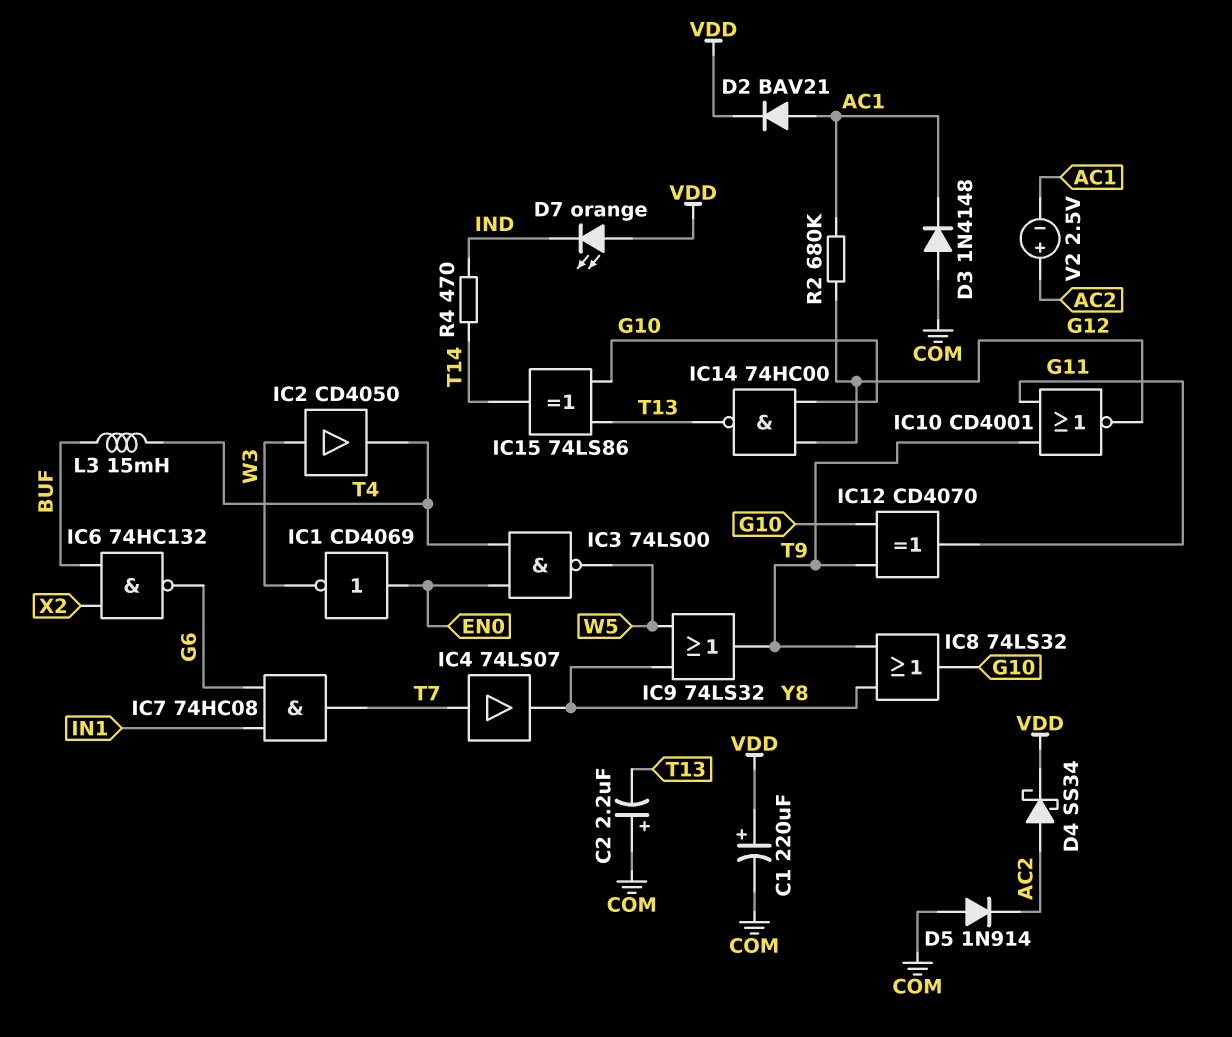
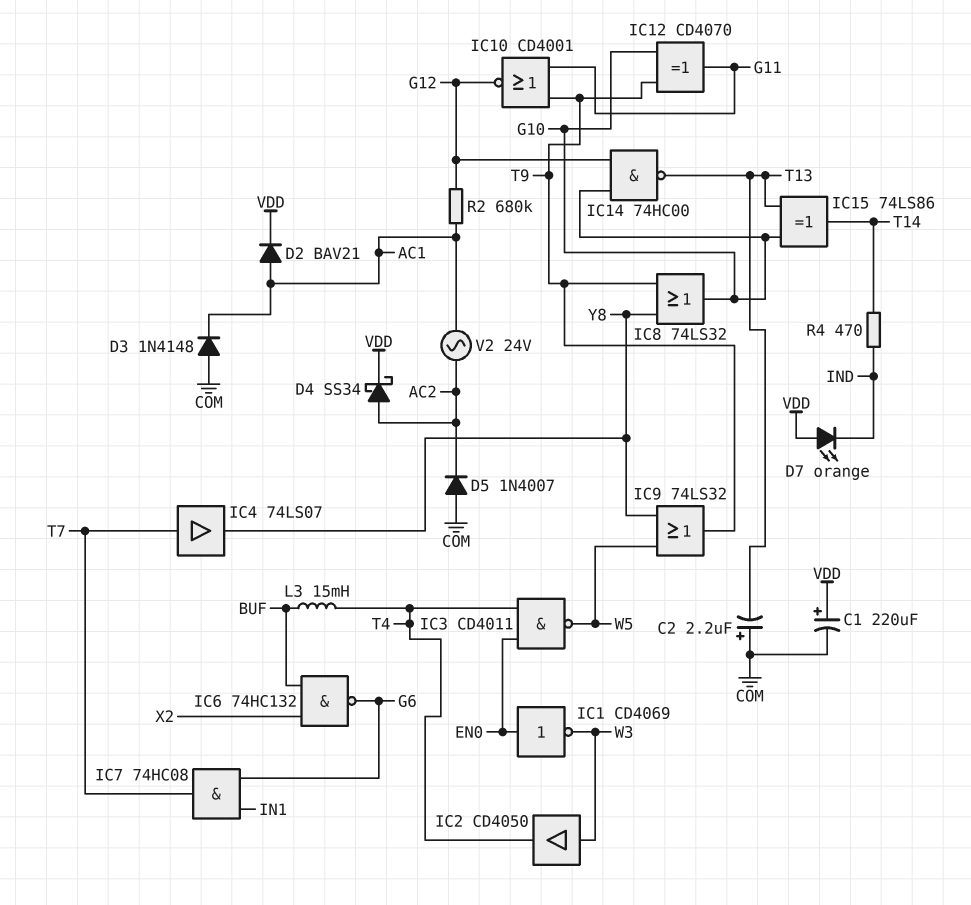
D5: diode 1N914 (A COM, K AC2) -> diode 1N4007 (A COM, K AC2)
IC3: NAND 74LS00 (in EN0, in T4, out W5) -> NAND CD4011 (in EN0, in T4, out W5)
V2: 2.5V (plus AC2, minus AC1) -> AC 24V (AC1, AC2)

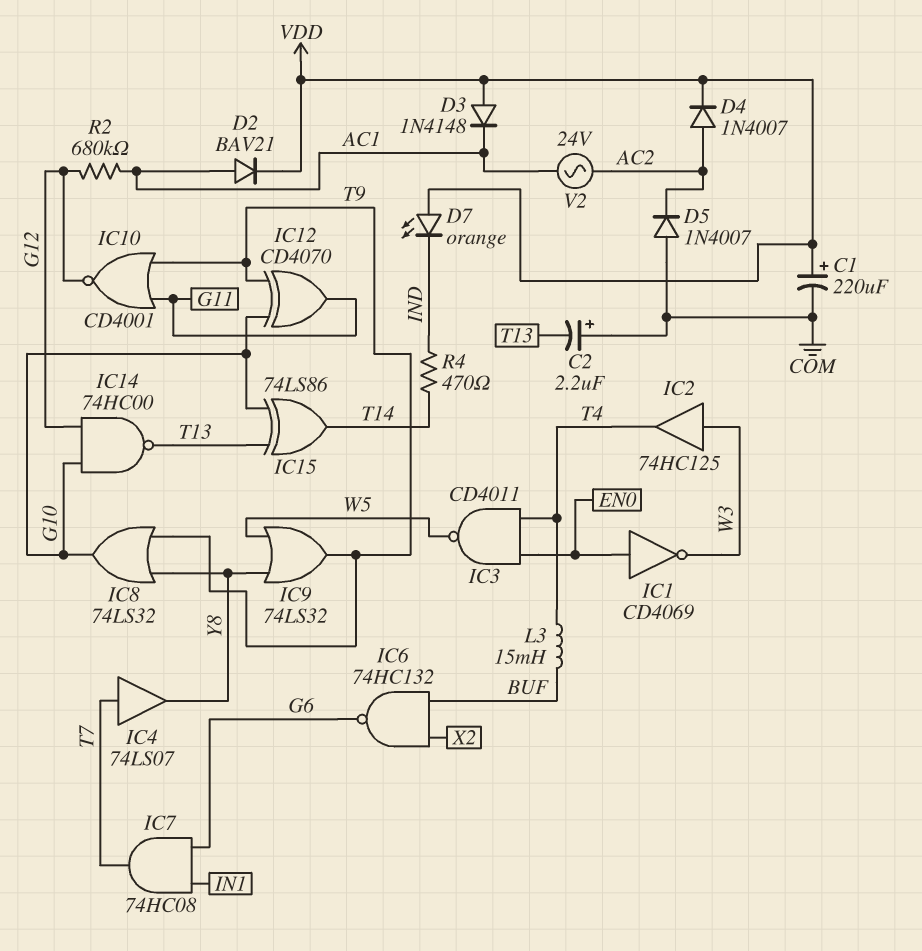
D3: diode 1N4148 (A COM, K AC1) -> diode 1N4148 (A VDD, K AC1)
D4: schottky SS34 (A AC2, K VDD) -> diode 1N4007 (A AC2, K VDD)
IC2: buffer CD4050 (in W3, out T4) -> buffer 74HC125 (in W3, out T4)

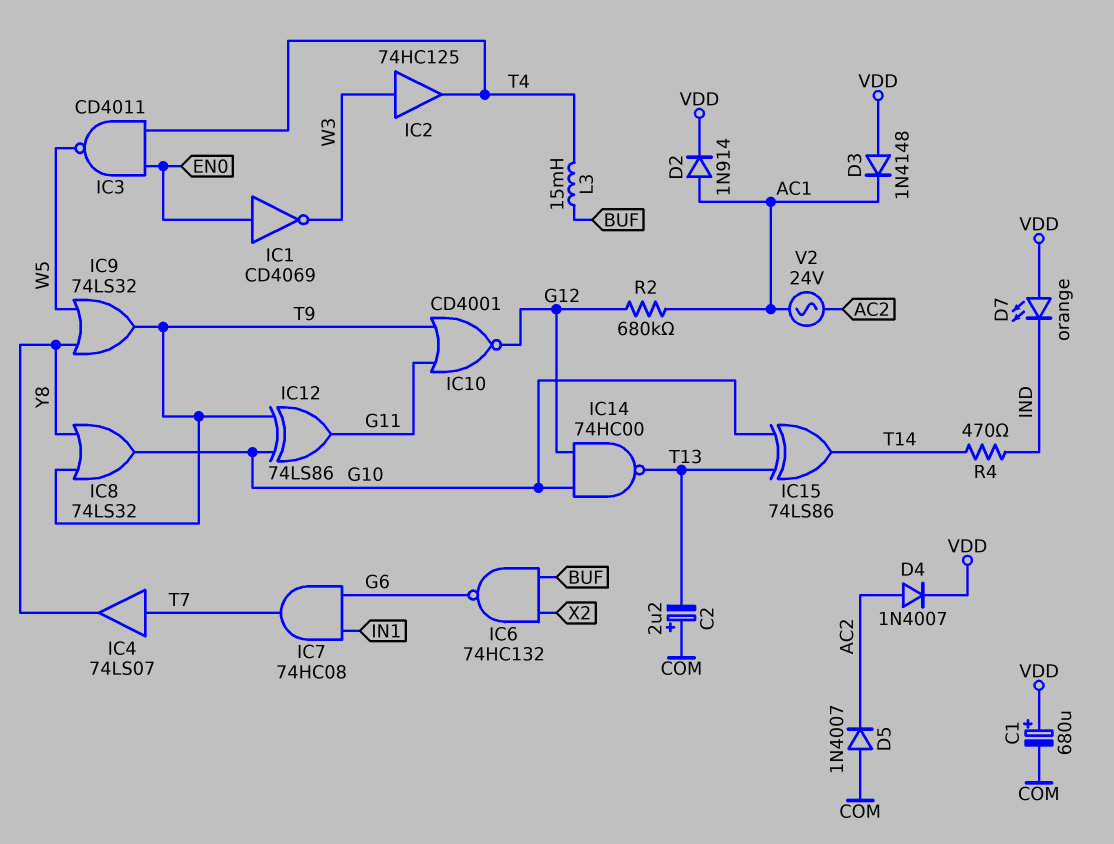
C1: 220uF (plus VDD, minus COM) -> 680uF (plus VDD, minus COM)
D2: diode BAV21 (A AC1, K VDD) -> diode 1N914 (A AC1, K VDD)
IC12: XOR CD4070 (in G10, in T9, out G11) -> XOR 74LS86 (in G10, in T9, out G11)

